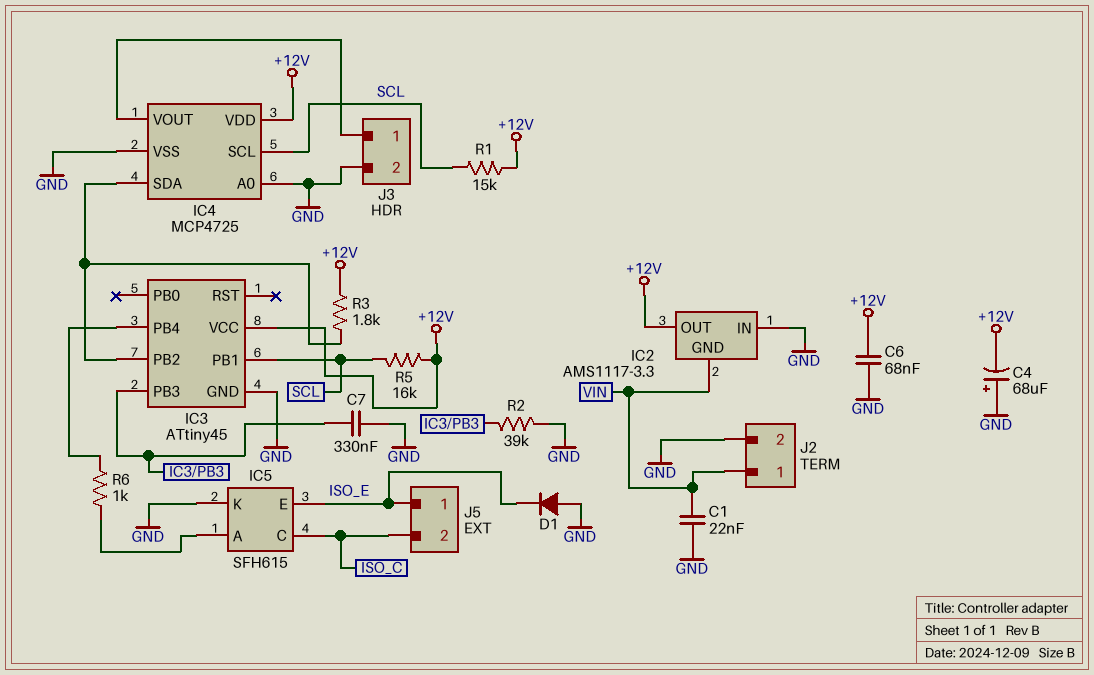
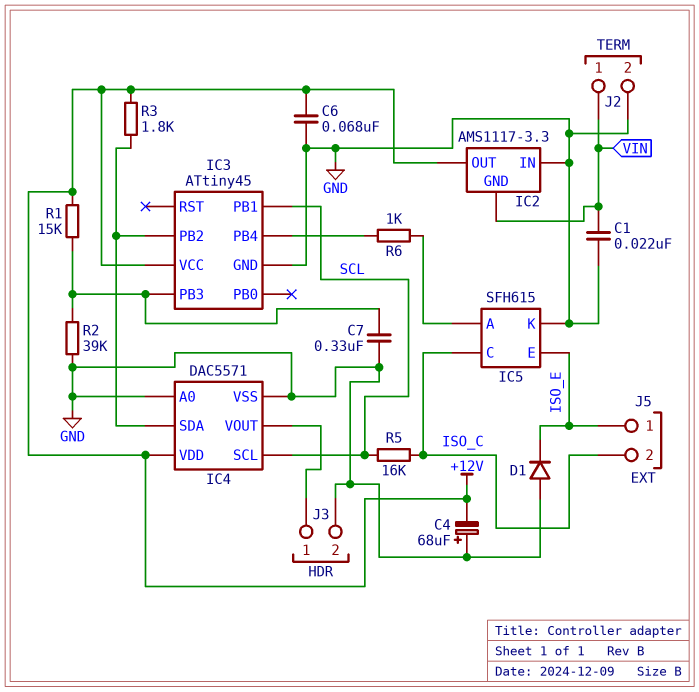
IC4: MCP4725 -> DAC5571
R1: 15k (+12V, SCL) -> 15k (+12V, IC3/PB3)
R5: 16k (+12V, SCL) -> 16k (ISO_C, SCL)

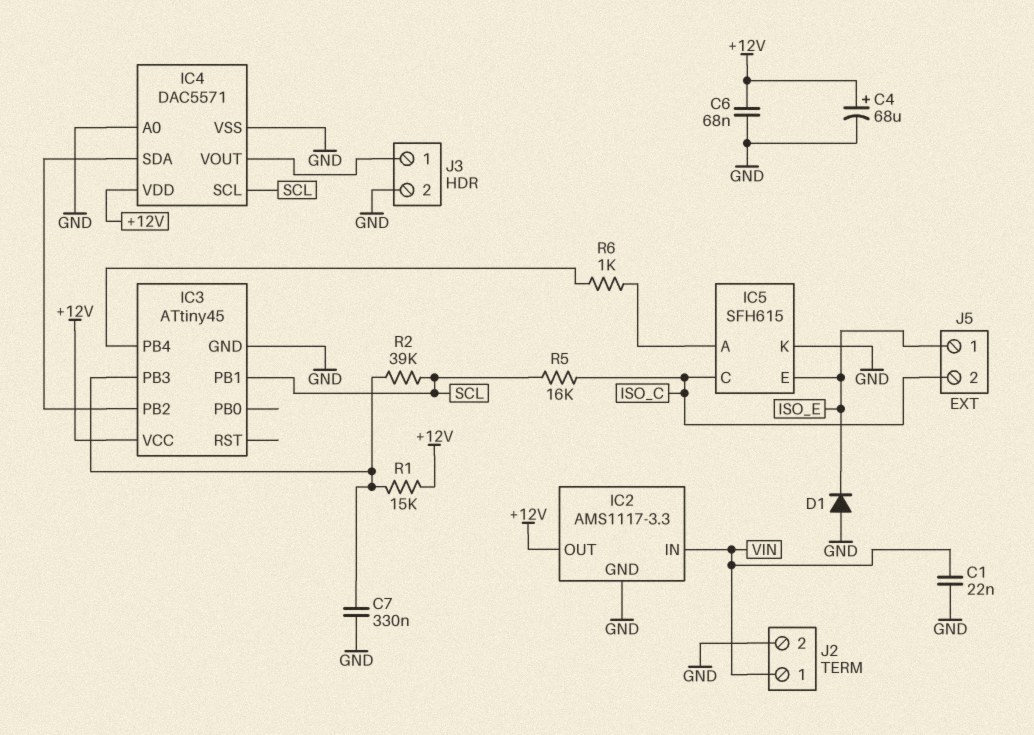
C4: 68uF (plus GND, minus +12V) -> 68uF (plus +12V, minus GND)
IC2 pin GND: VIN -> GND
IC2 pin IN: GND -> VIN
R2: 39k (GND, IC3/PB3) -> 39k (IC3/PB3, SCL)
R3: 1.8k (+12V, IC3/PB2) -> none

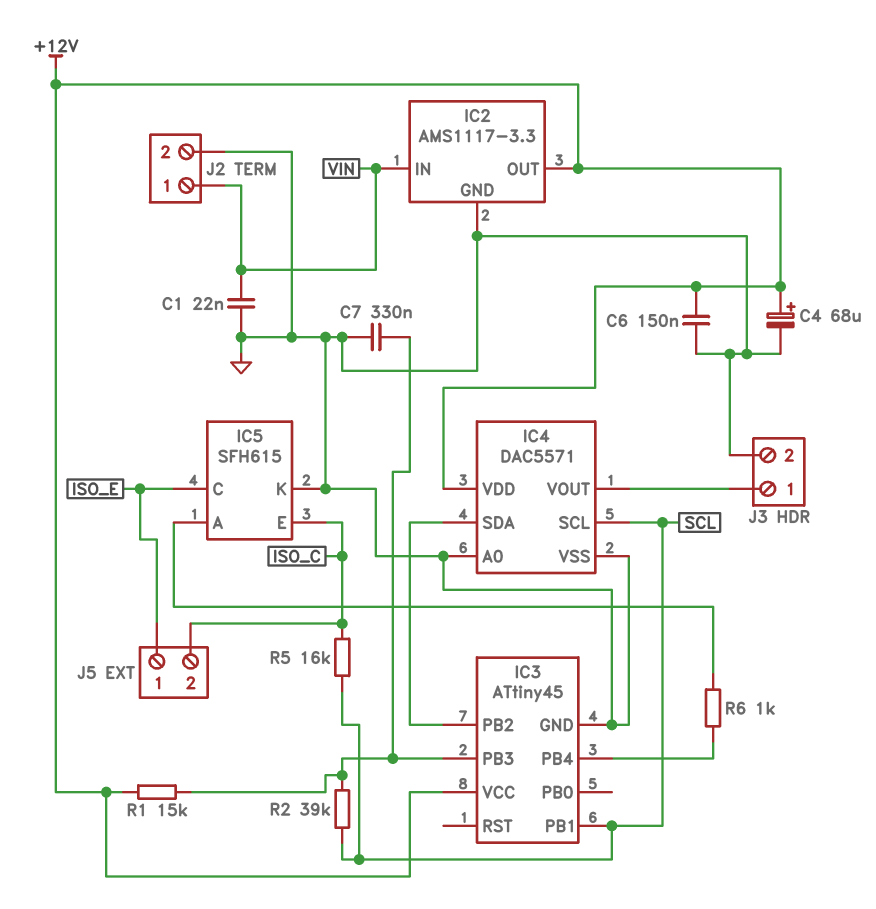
C6: 68nF (+12V, GND) -> 150nF (+12V, GND)
D1: diode (A GND, K ISO_E) -> none
IC5 pin C: ISO_C -> ISO_E
IC5 pin E: ISO_E -> ISO_C

